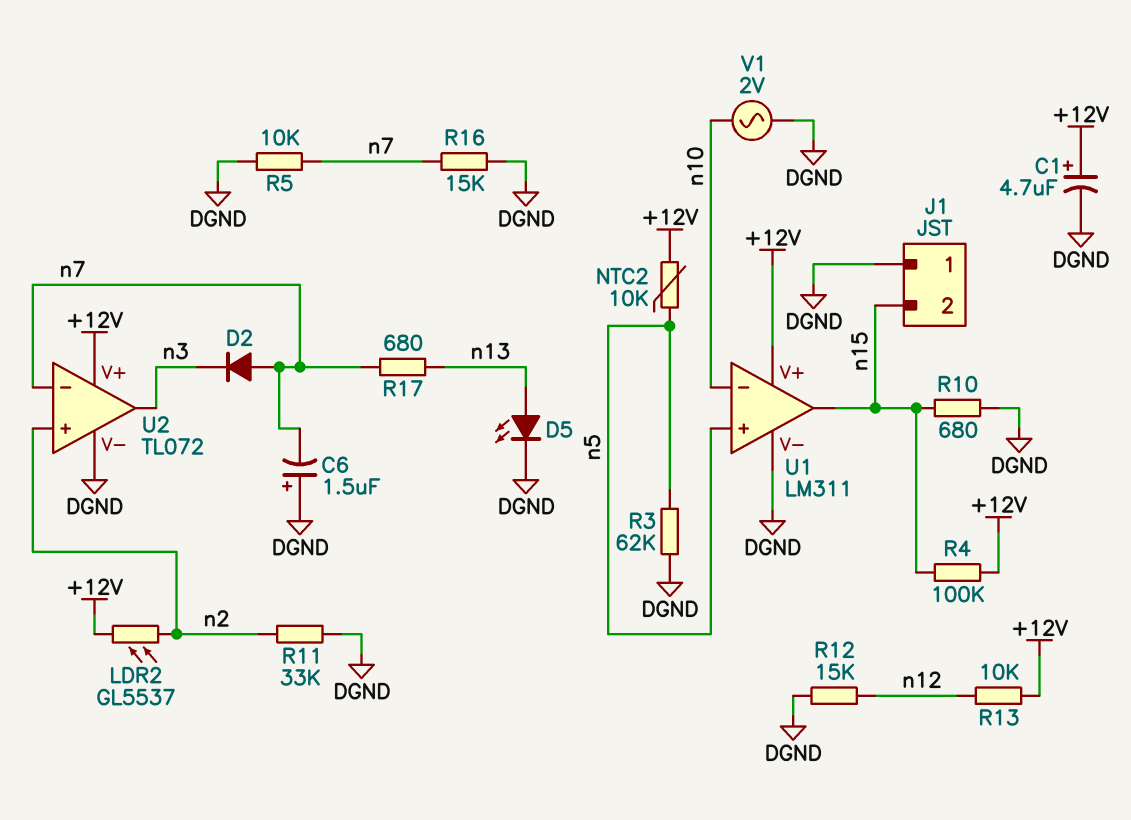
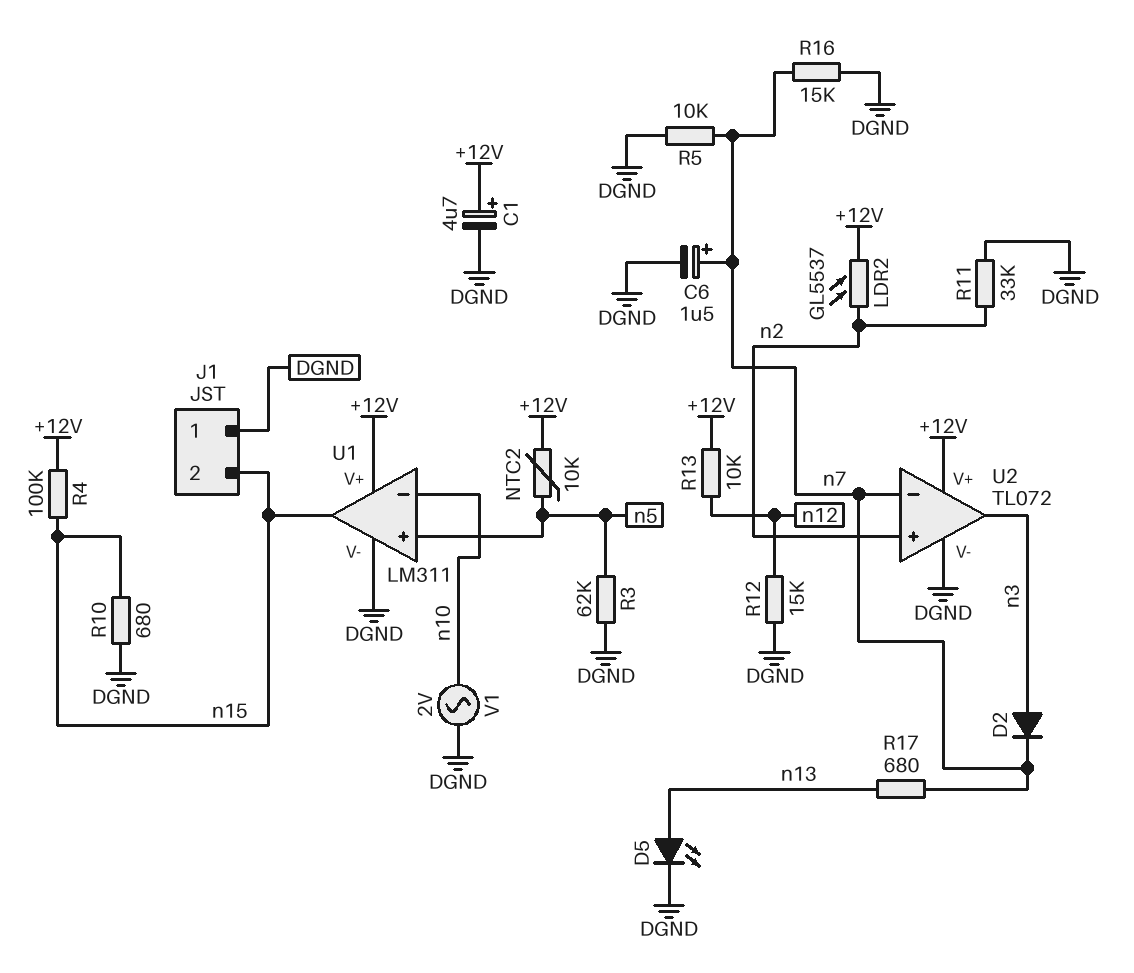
C6: 1.5uF (plus DGND, minus n7) -> 1.5uF (plus n7, minus DGND)
D2: diode (A n7, K n3) -> diode (A n3, K n7)

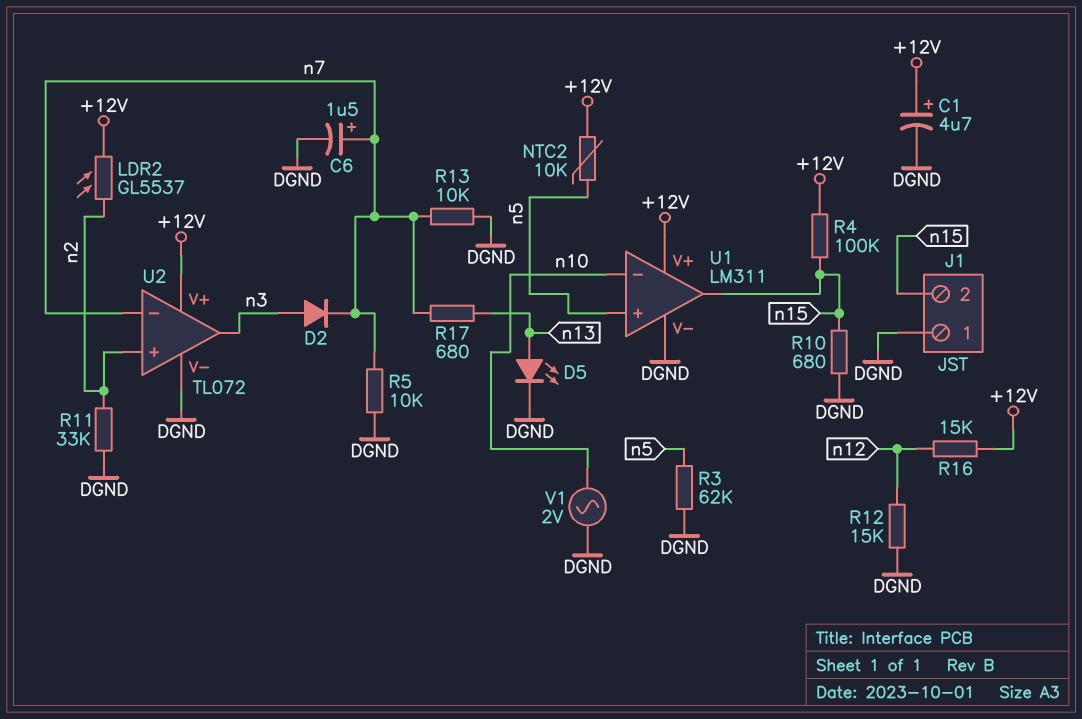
R13: 10k (+12V, n12) -> 10k (DGND, n7)
R16: 15k (DGND, n7) -> 15k (+12V, n12)

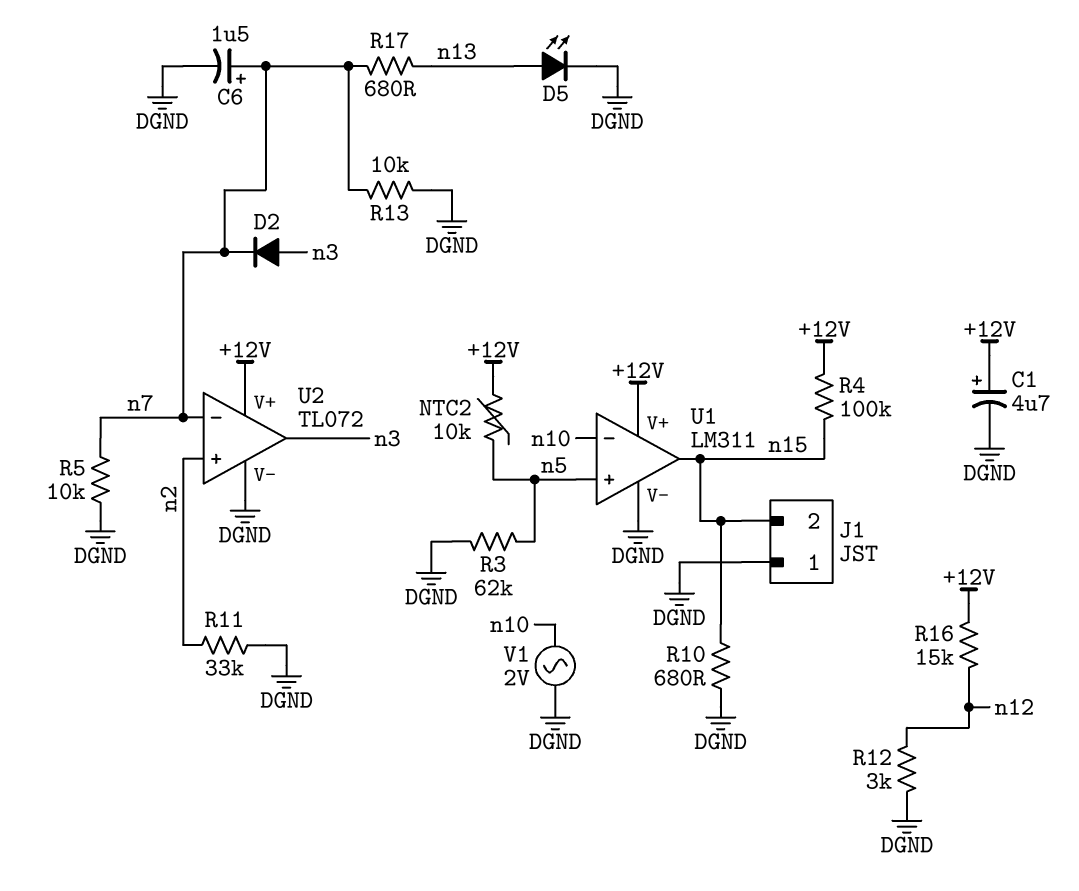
LDR2: GL5537 (+12V, n2) -> none
R12: 15k (DGND, n12) -> 3k (DGND, n12)

